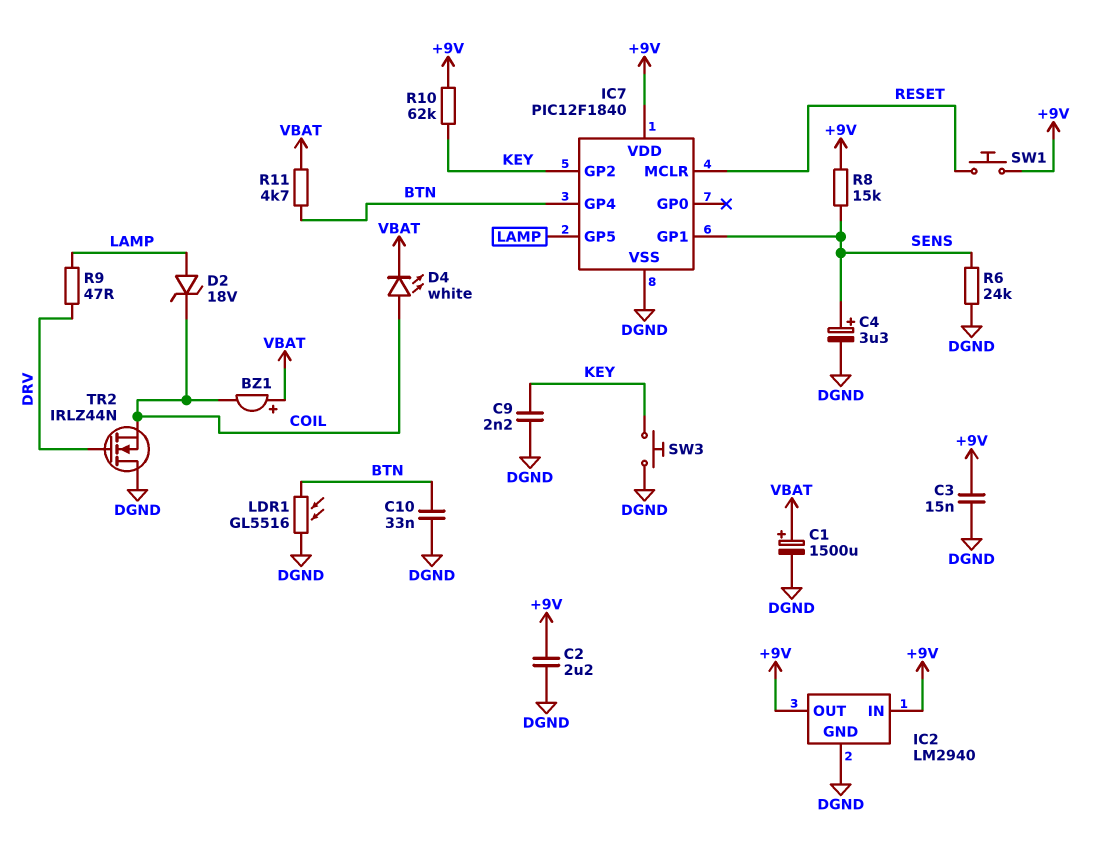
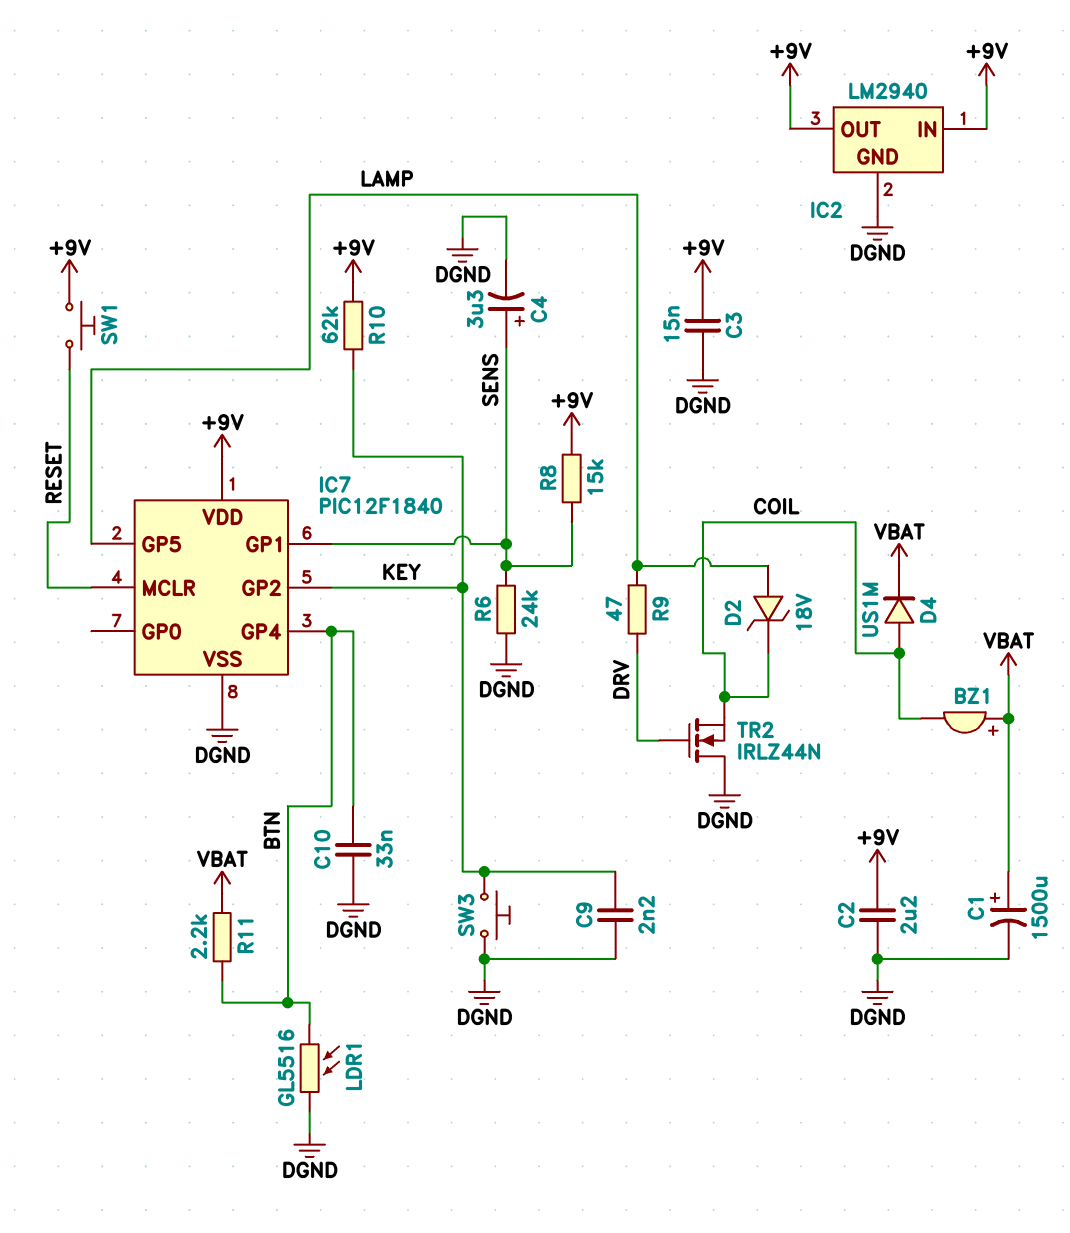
D4: LED white (A COIL, K VBAT) -> diode US1M (A COIL, K VBAT)
R11: 4.7k (BTN, VBAT) -> 2.2k (BTN, VBAT)

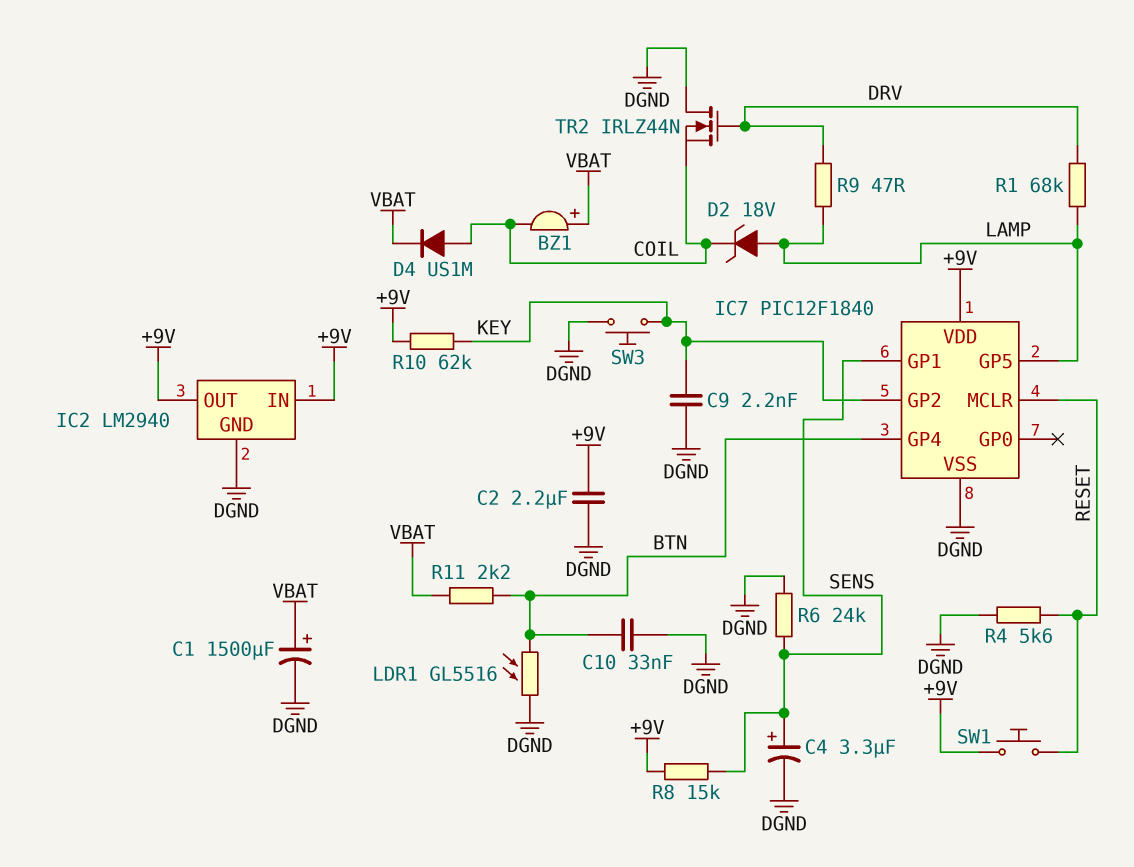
C3: 15nF (+9V, DGND) -> none
R1: none -> 68k (DRV, LAMP)
R4: none -> 5.6k (DGND, RESET)

